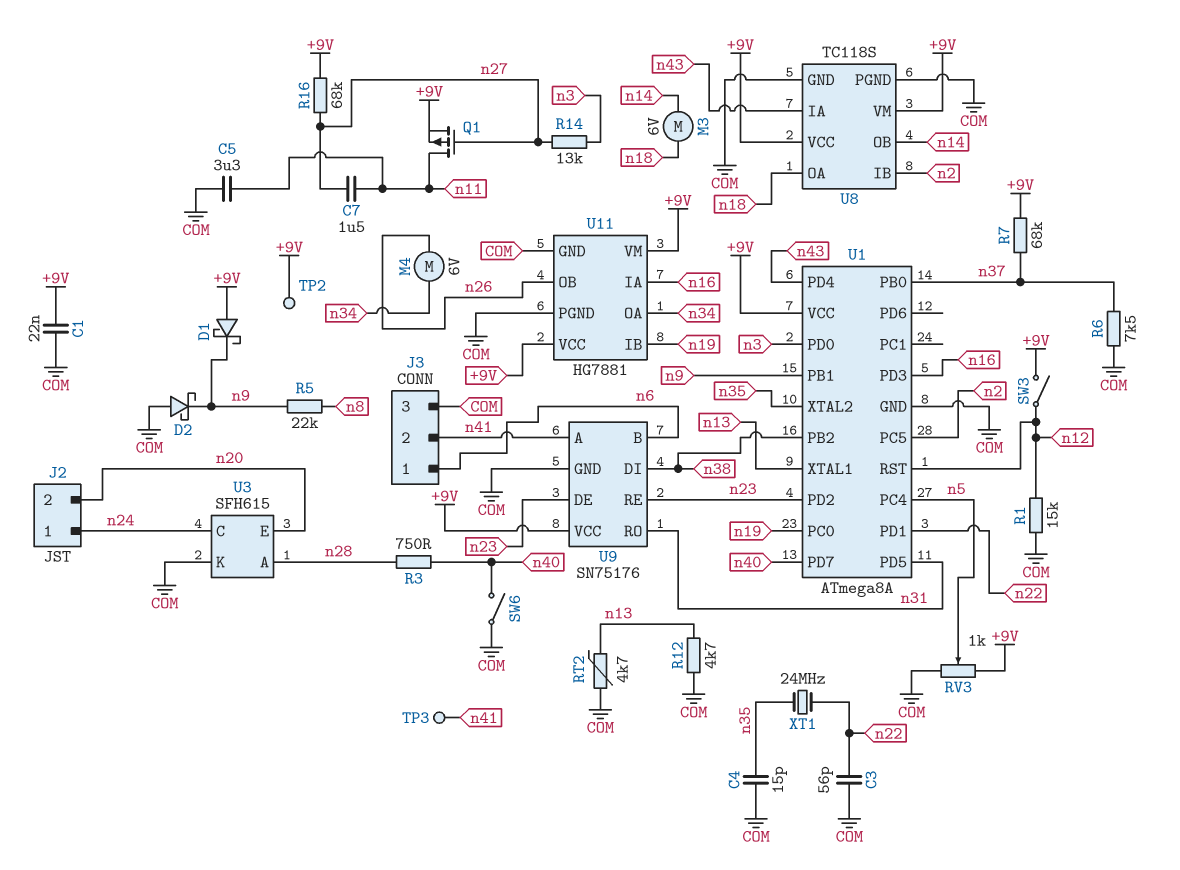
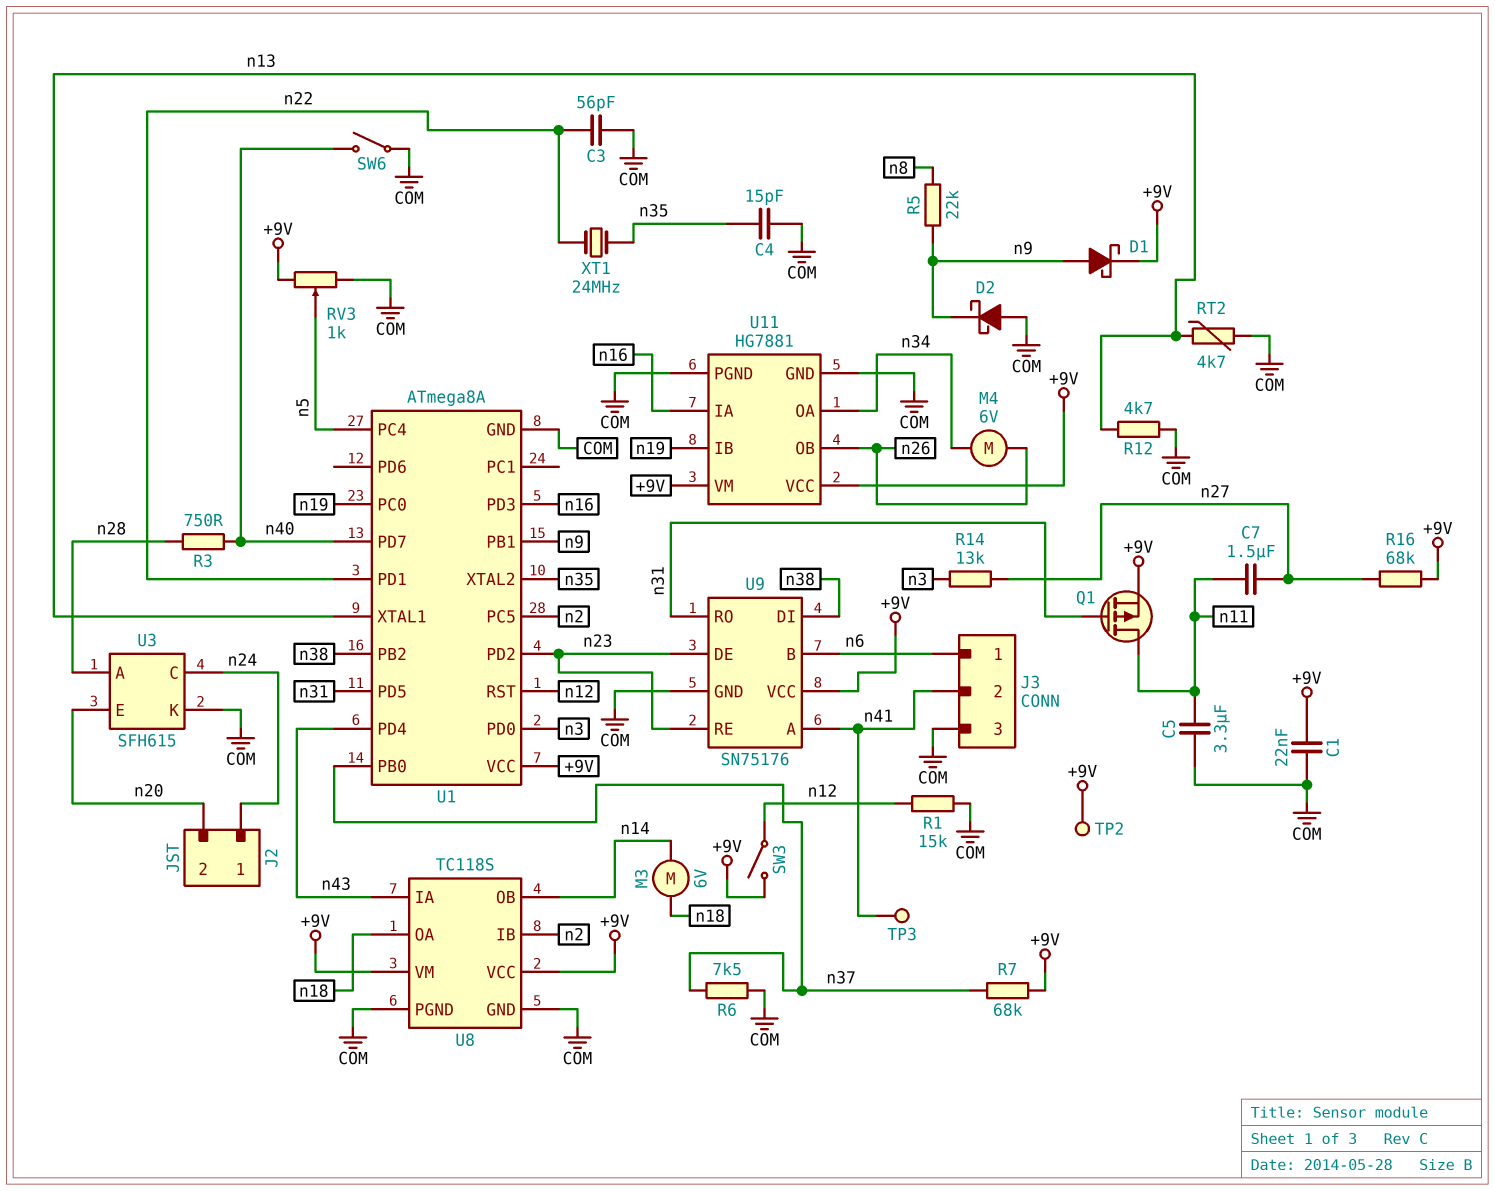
D1: schottky (A +9V, K n9) -> schottky (A n9, K +9V)
Q1: PMOS (G n27, D n11, S +9V) -> PMOS (G n31, D n11, S +9V)

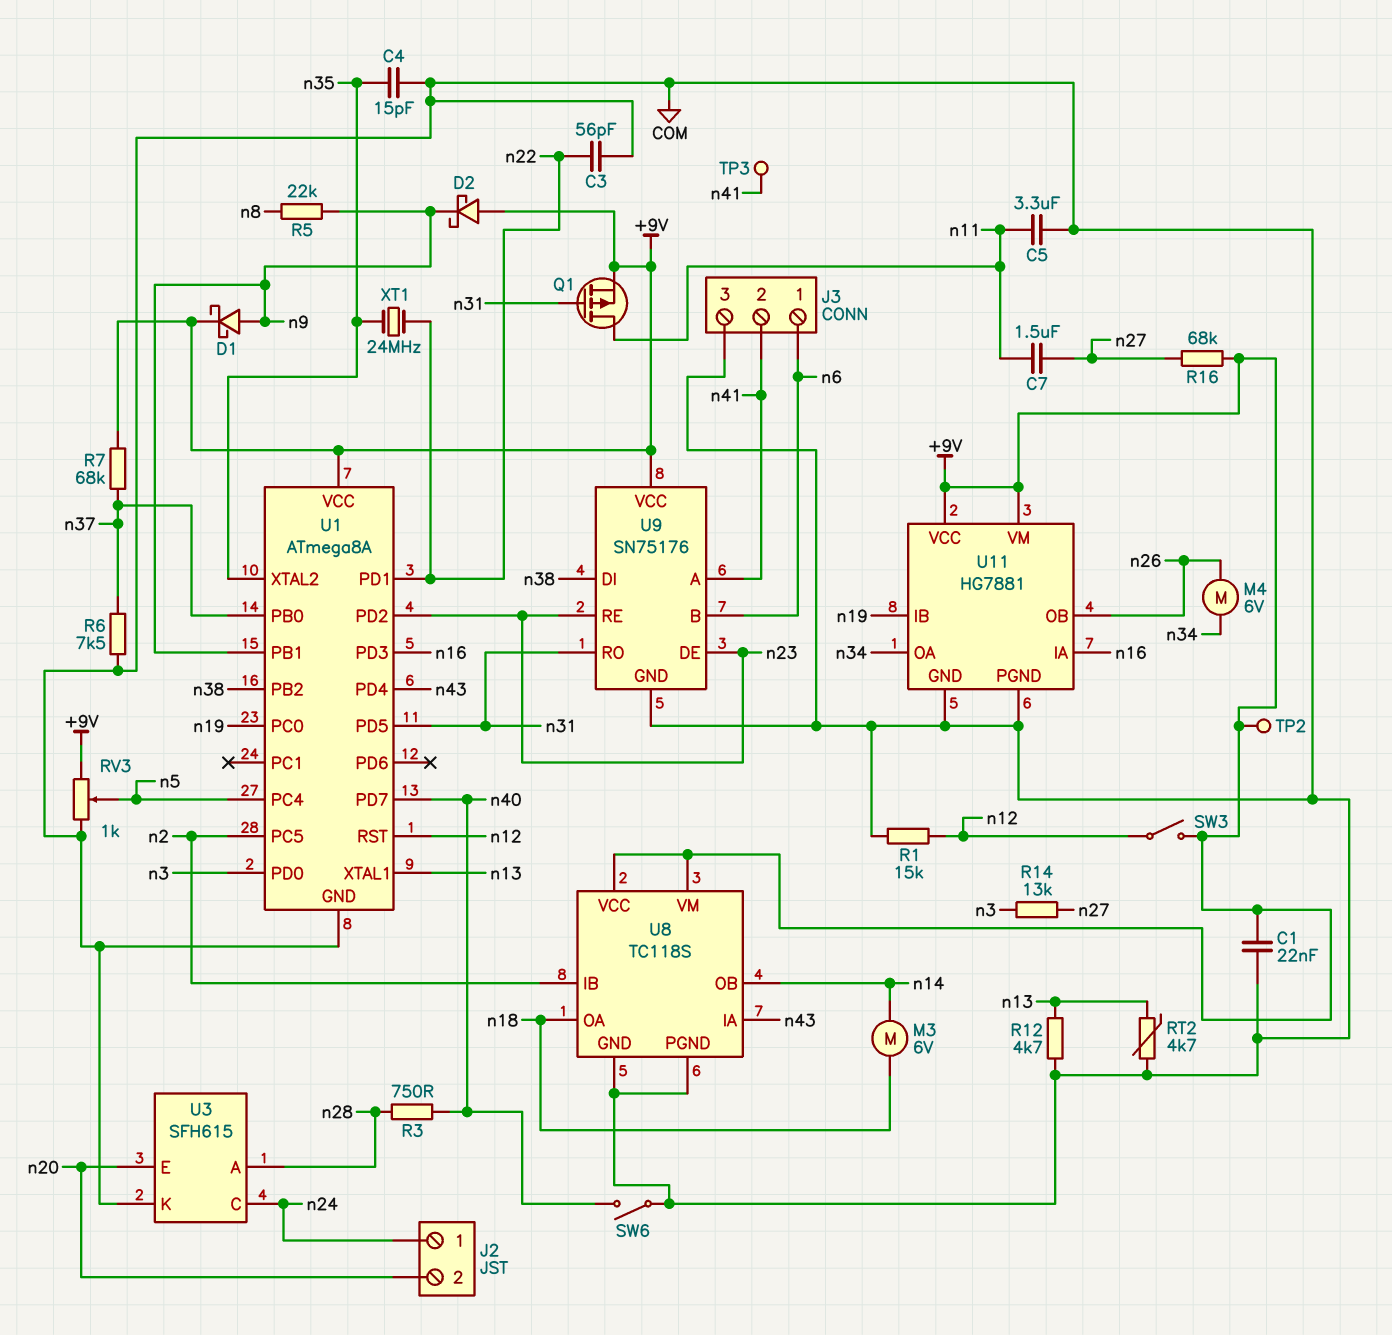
D2: schottky (A COM, K n9) -> schottky (A +9V, K n9)

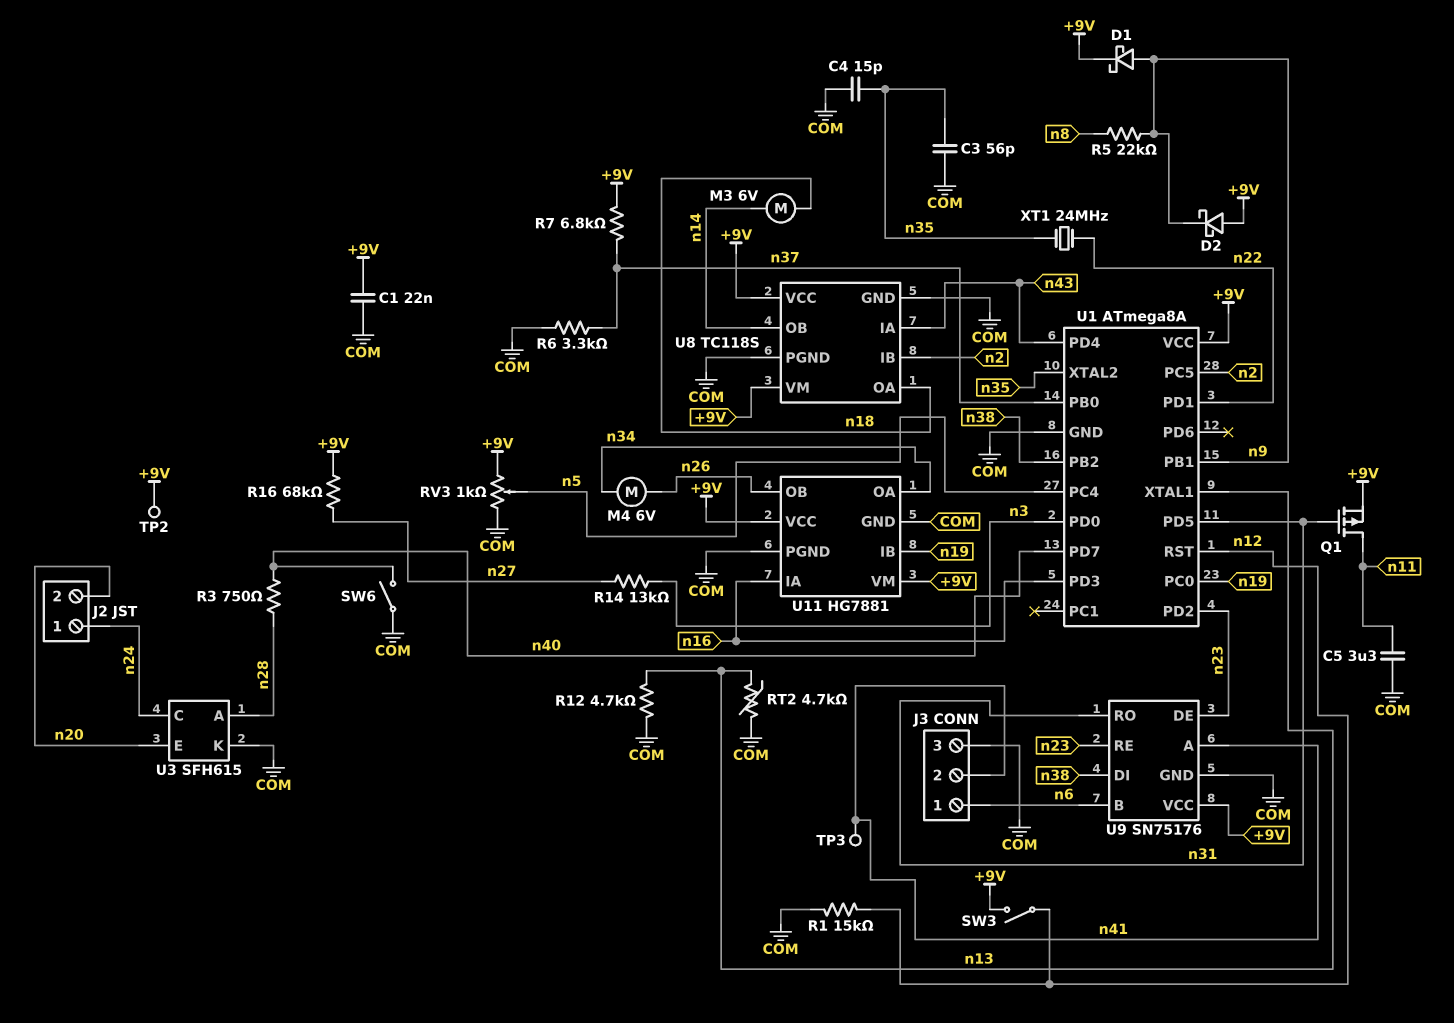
C3: 56pF (COM, n22) -> 56pF (COM, n35)
C7: 1.5uF (n11, n27) -> none
R6: 7.5k (COM, n37) -> 3.3k (COM, n37)
R7: 68k (+9V, n37) -> 6.8k (+9V, n37)

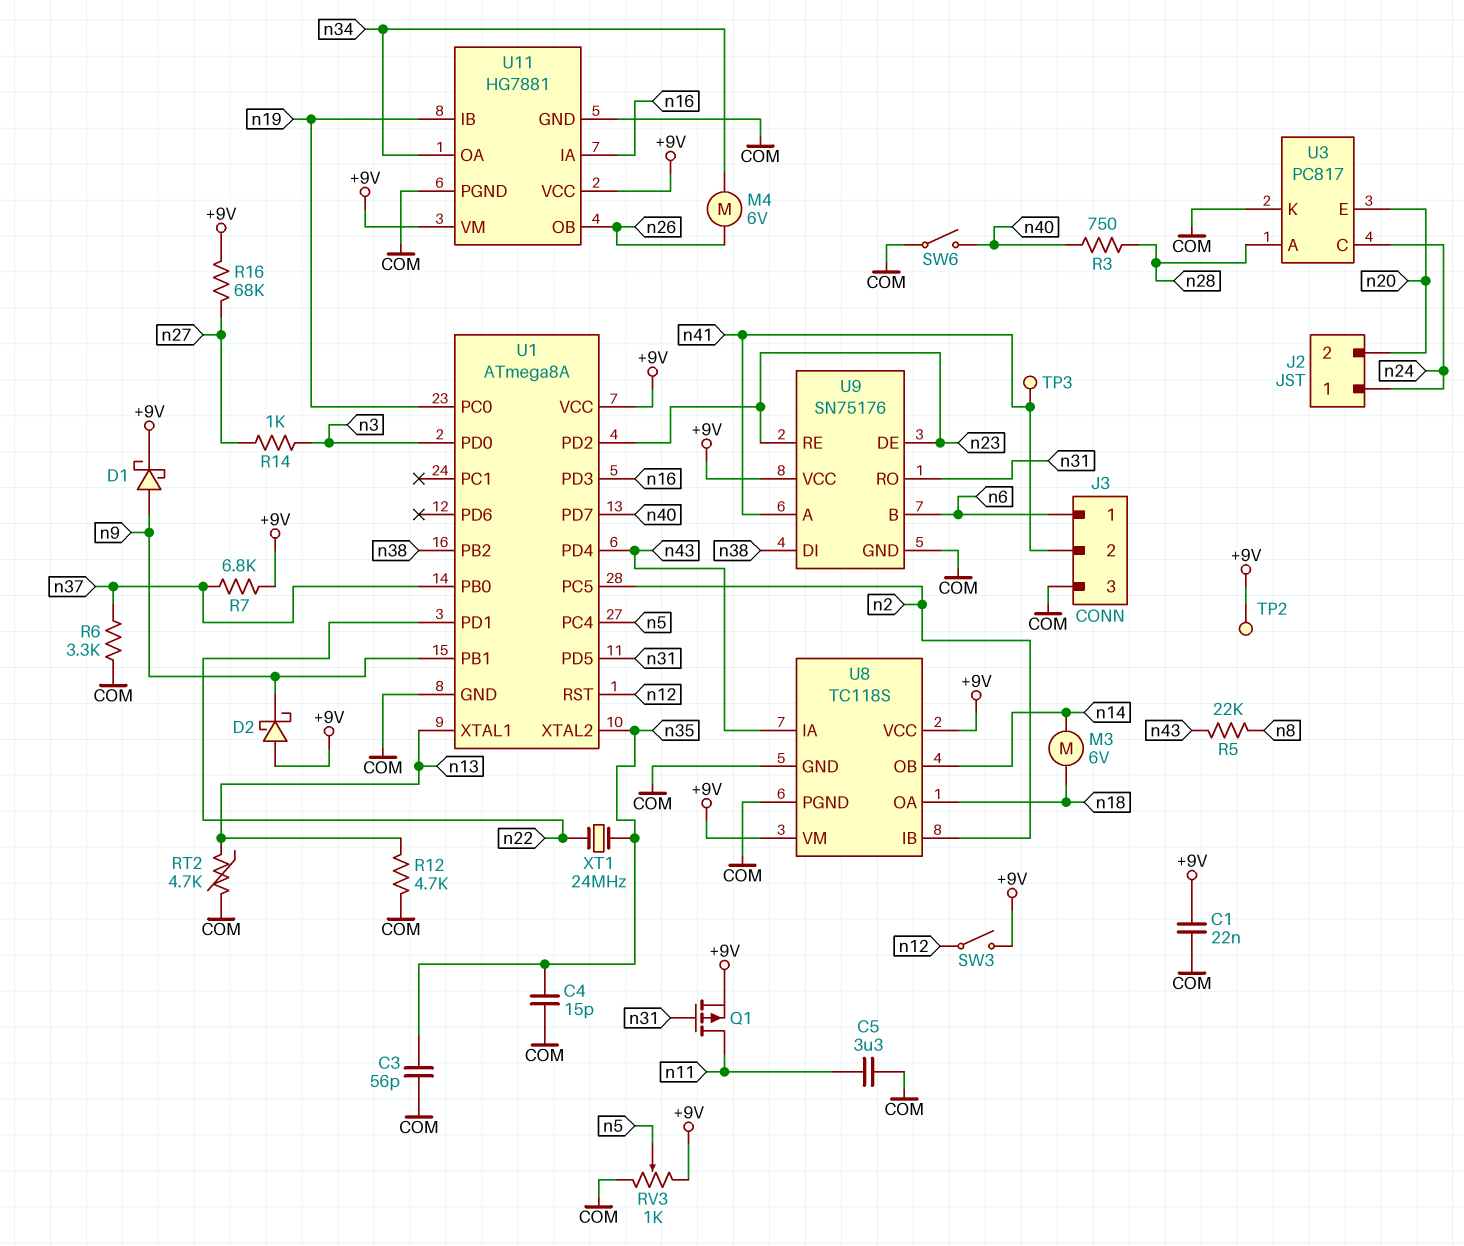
R1: 15k (COM, n12) -> none
R5: 22k (n8, n9) -> 22k (n8, n43)
R14: 13k (n3, n27) -> 1k (n3, n27)
U3: SFH615 -> PC817

